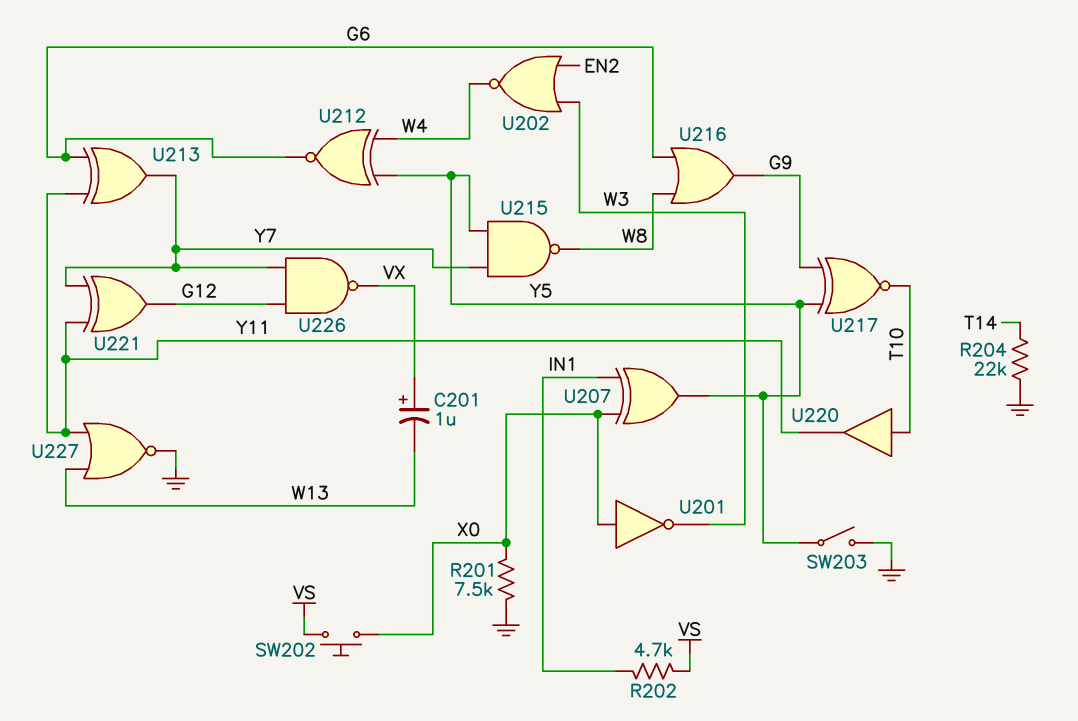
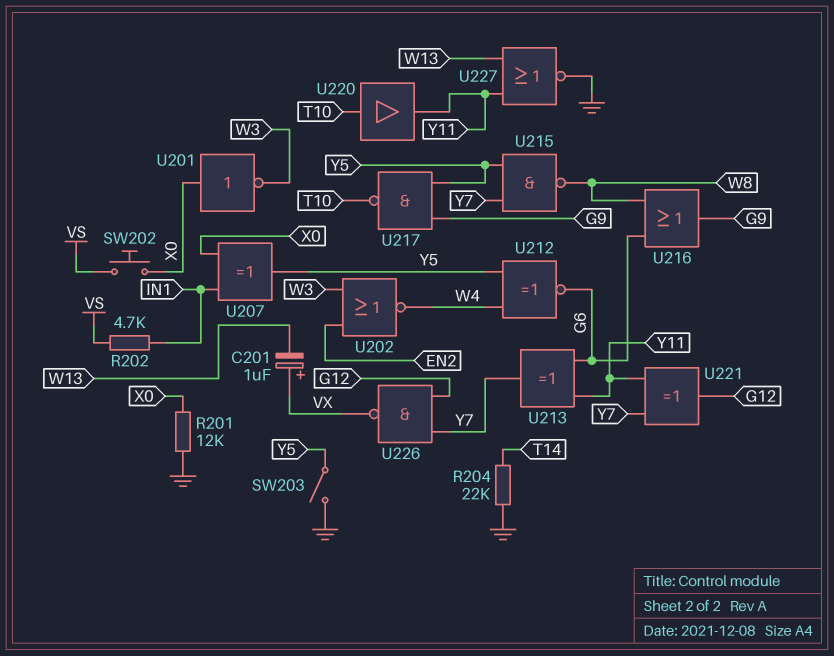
R201: 7.5k (GND, X0) -> 12k (GND, X0)
U217: XNOR (in G9, in Y5, out T10) -> NAND (in G9, in Y5, out T10)

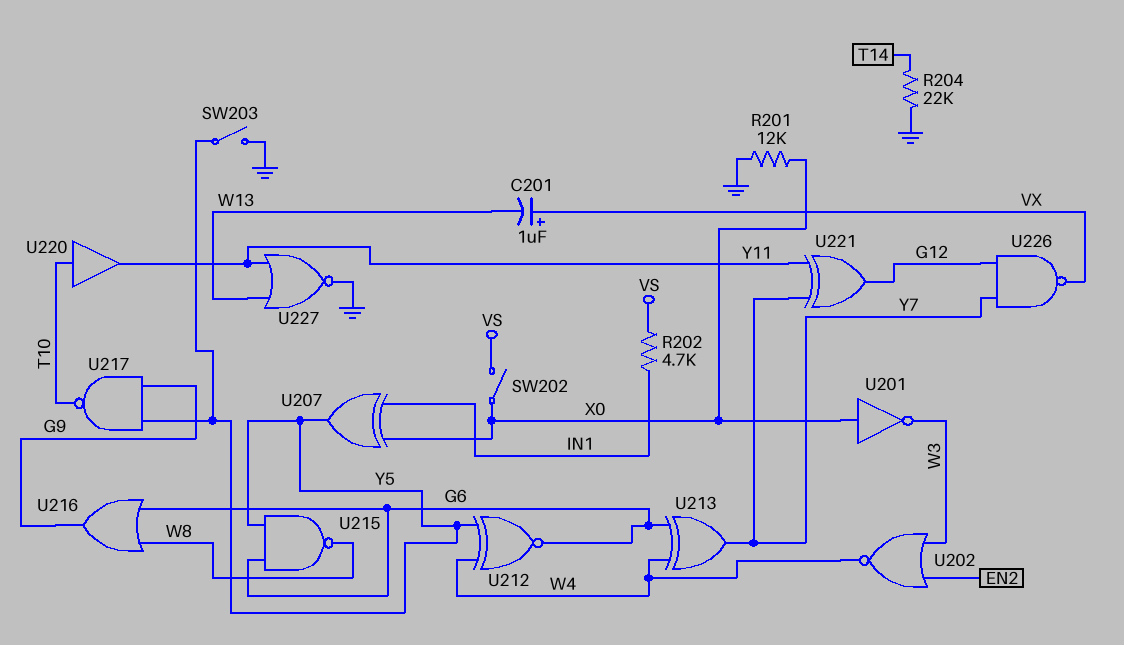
SW202: button (VS, X0) -> switch (VS, X0)
U213: XOR (in G6, in Y11, out Y7) -> XOR (in G6, in W4, out Y7)
U215: NAND (in Y5, in Y7, out W8) -> NAND (in G6, in Y5, out W8)

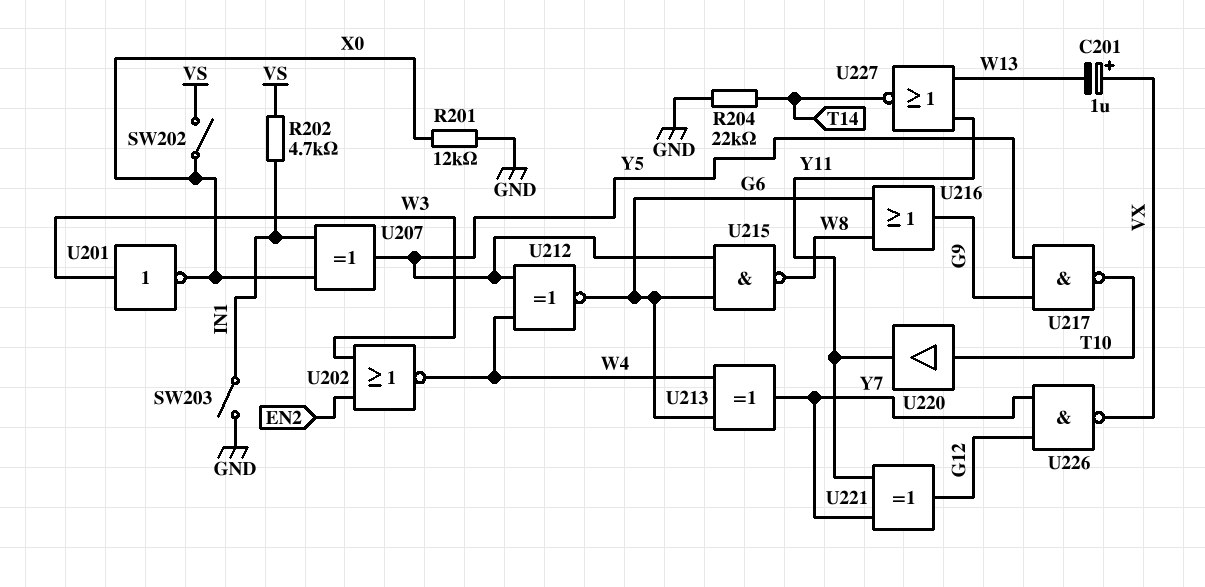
SW203: switch (GND, Y5) -> switch (GND, IN1)
U201: NOT (in X0, out W3) -> NOT (in W3, out X0)
U227: NOR (in W13, in Y11, out GND) -> NOR (in W13, in Y11, out T14)

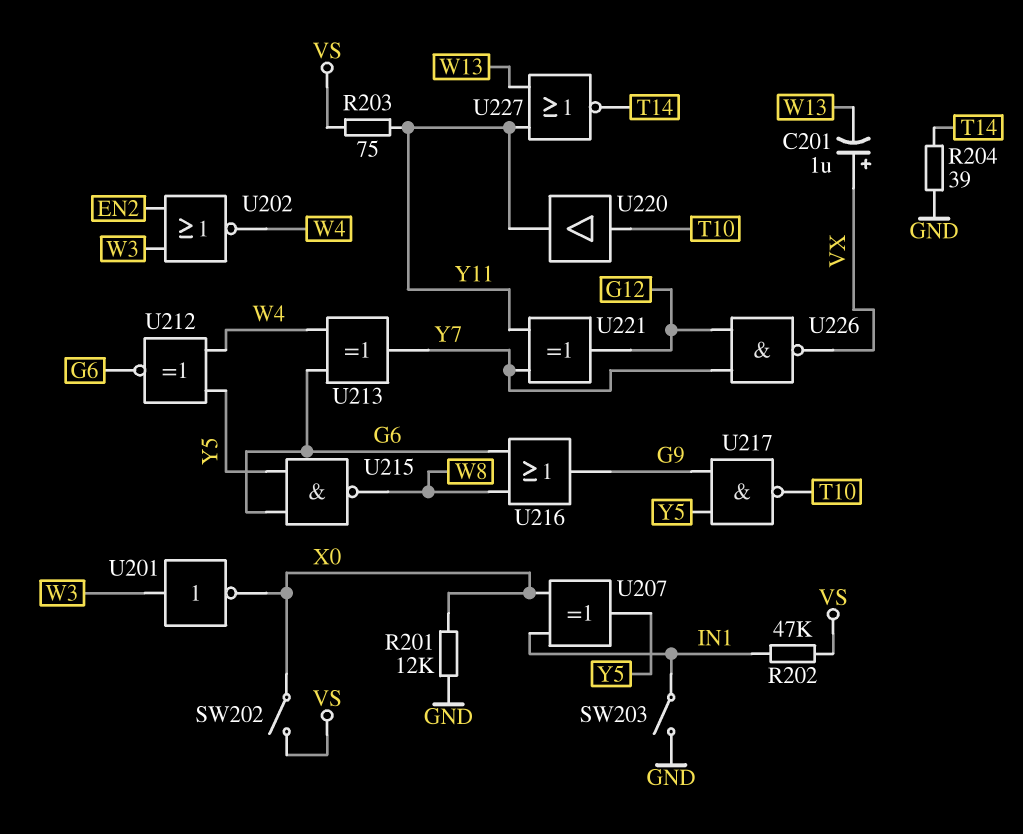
R202: 4.7k (IN1, VS) -> 47k (IN1, VS)
R203: none -> 75 (VS, Y11)
R204: 22k (GND, T14) -> 39 (GND, T14)

